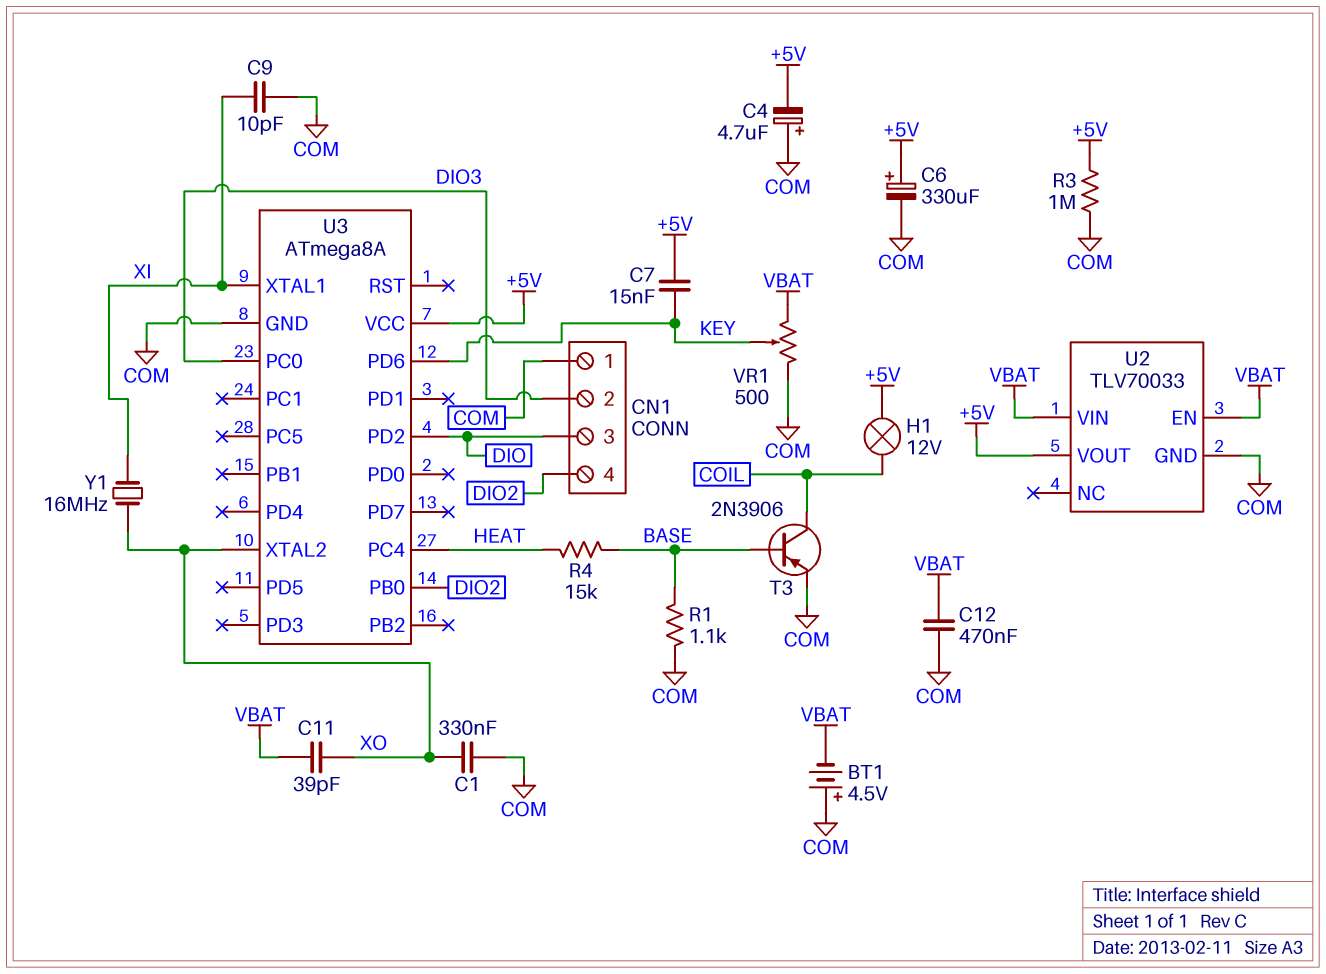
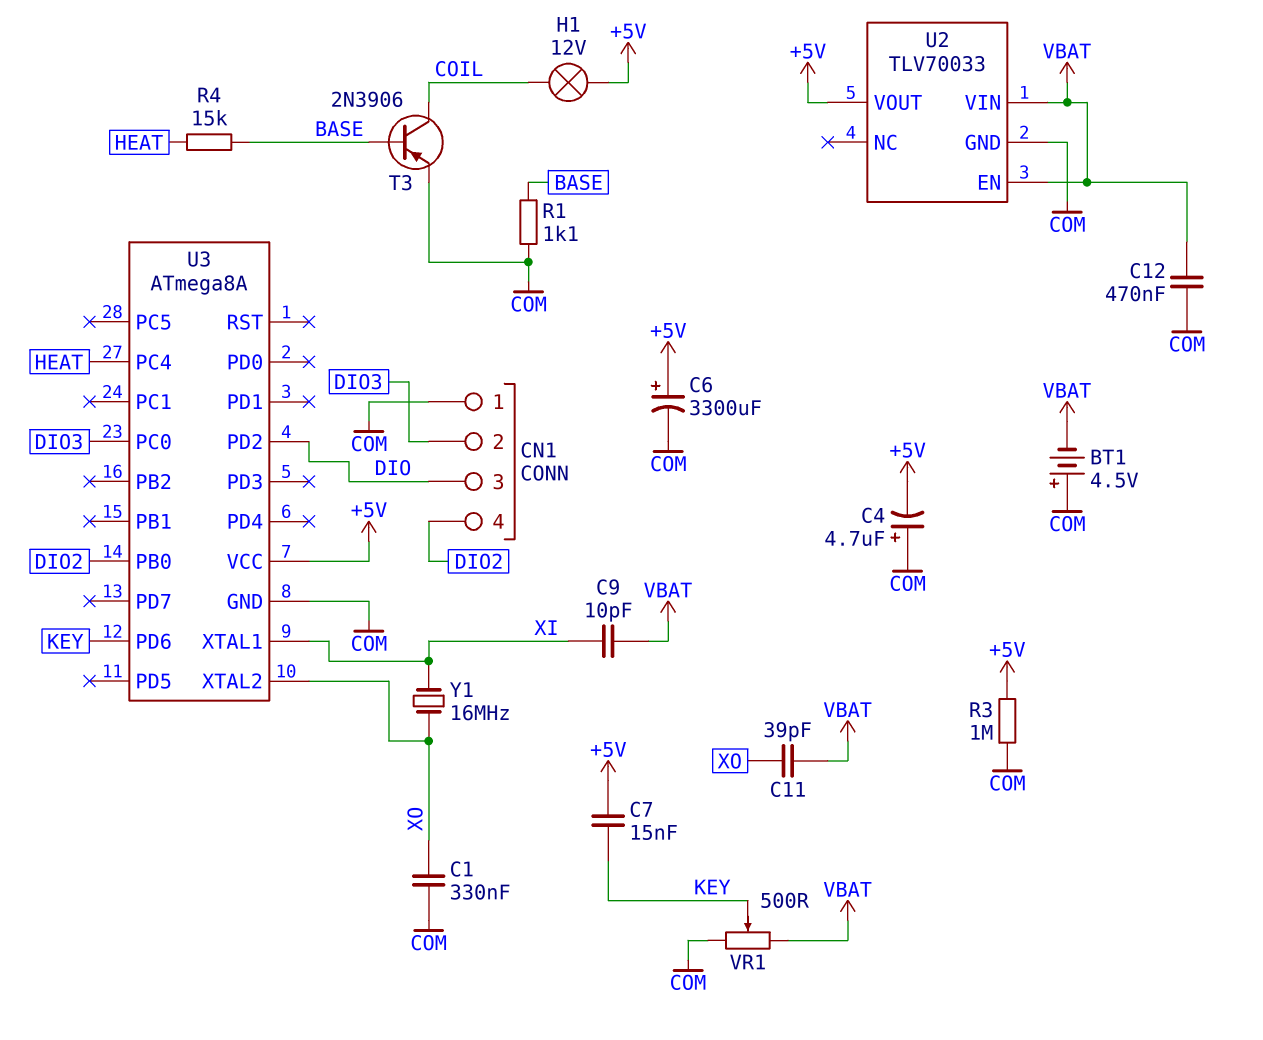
C6: 330uF (plus +5V, minus COM) -> 3300uF (plus +5V, minus COM)
C9: 10pF (COM, XI) -> 10pF (VBAT, XI)

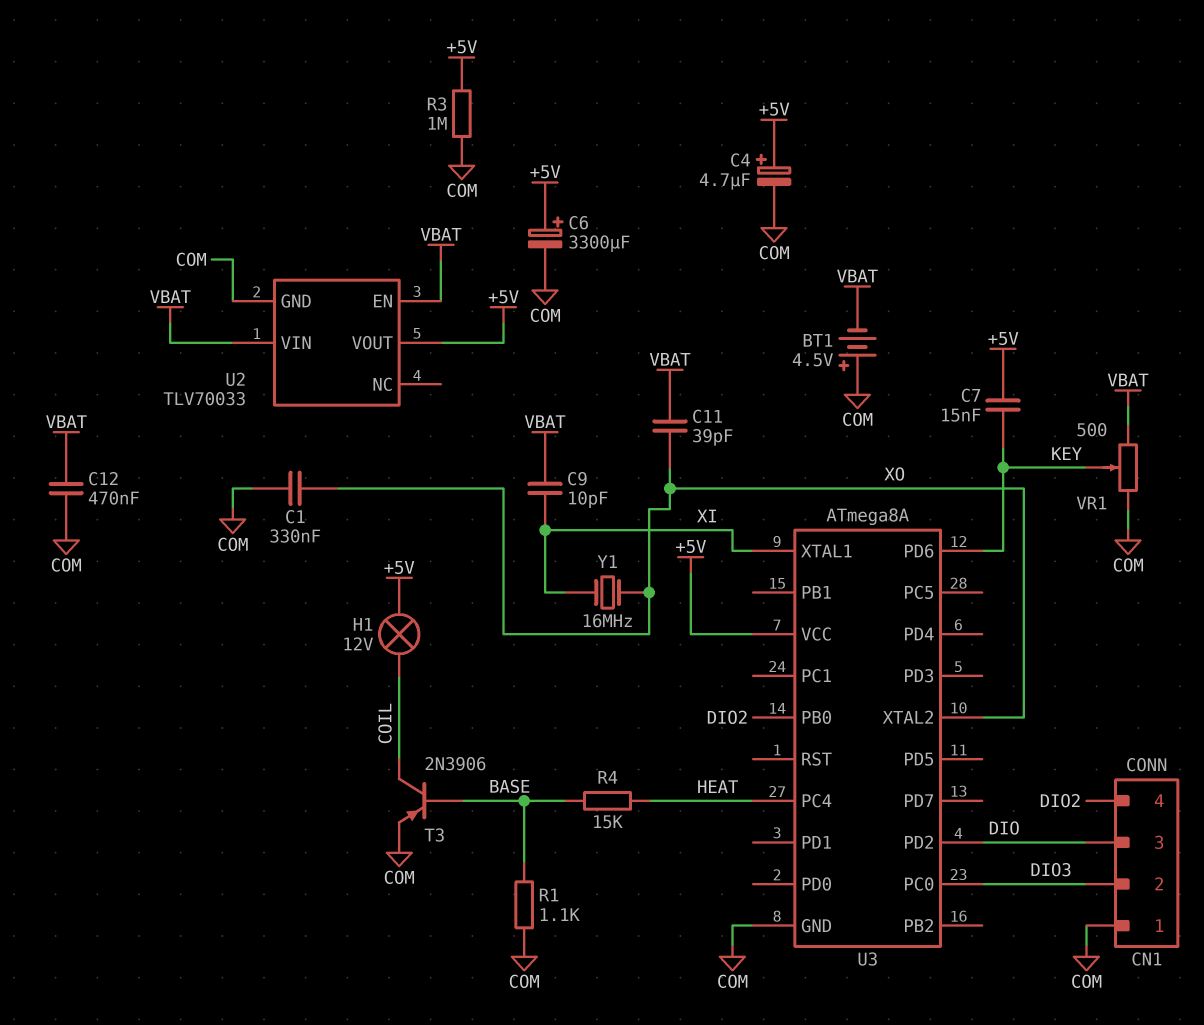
C4: 4.7uF (plus COM, minus +5V) -> 4.7uF (plus +5V, minus COM)

